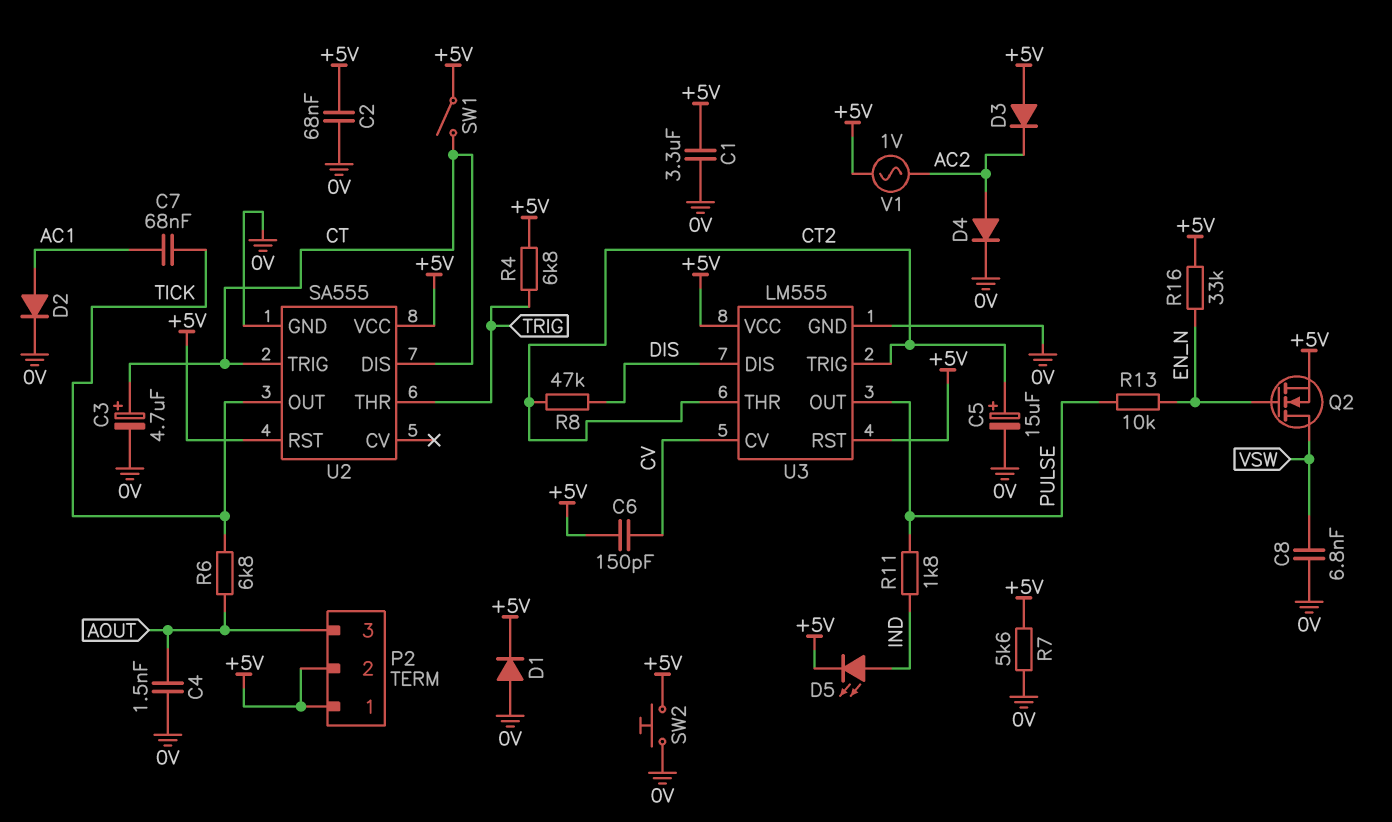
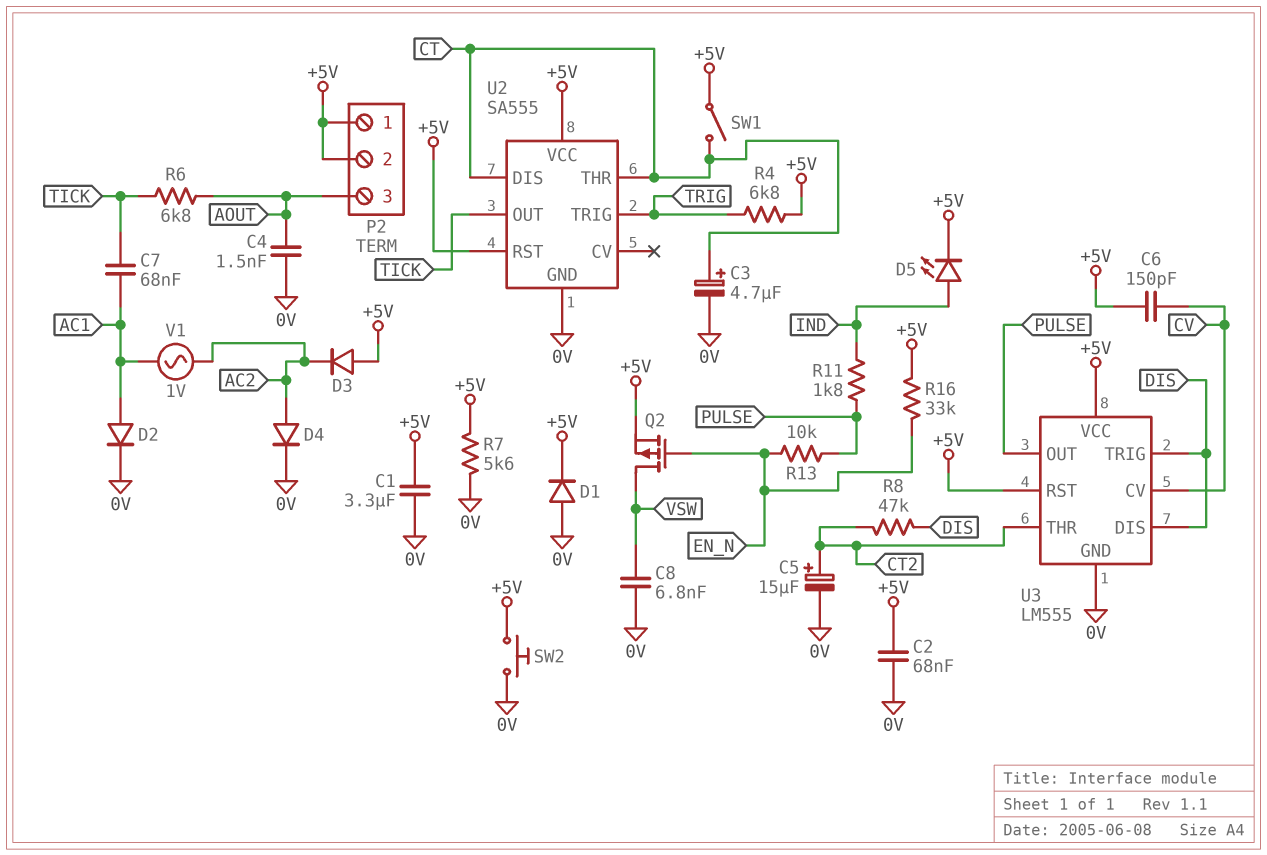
Q2: NMOS (G EN_N, D VSW, S +5V) -> PMOS (G EN_N, D VSW, S +5V)
U2 pin THR: TRIG -> CT
U2 pin TRIG: CT -> TRIG
U3 pin TRIG: CT2 -> DIS
V1: AC 1V (+5V, AC2) -> AC 1V (AC1, AC2)

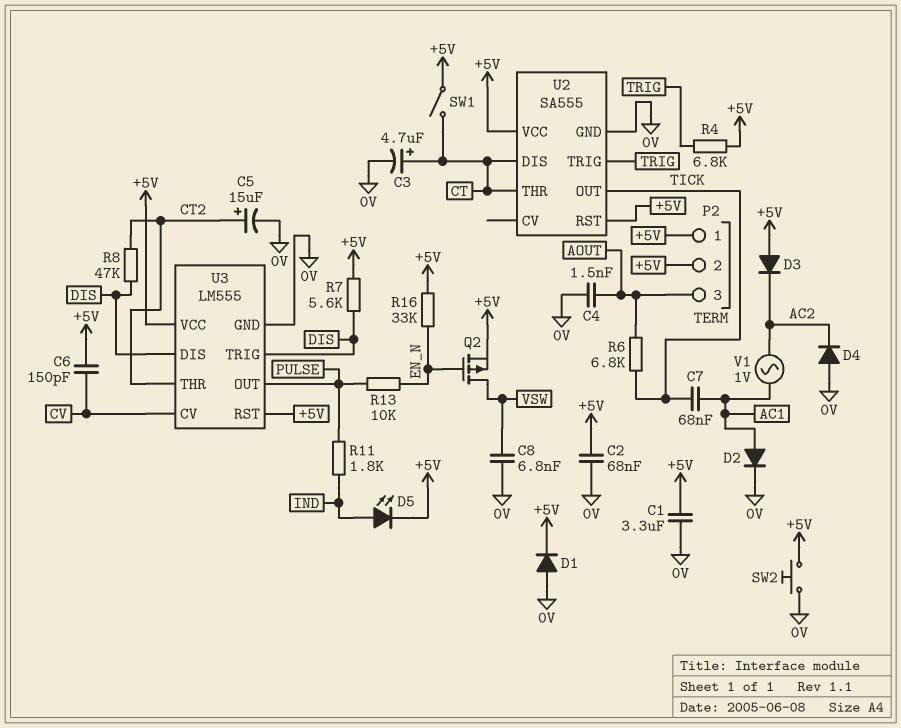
D4: diode (A AC2, K 0V) -> diode (A 0V, K AC2)
R7: 5.6k (+5V, 0V) -> 5.6k (+5V, DIS)

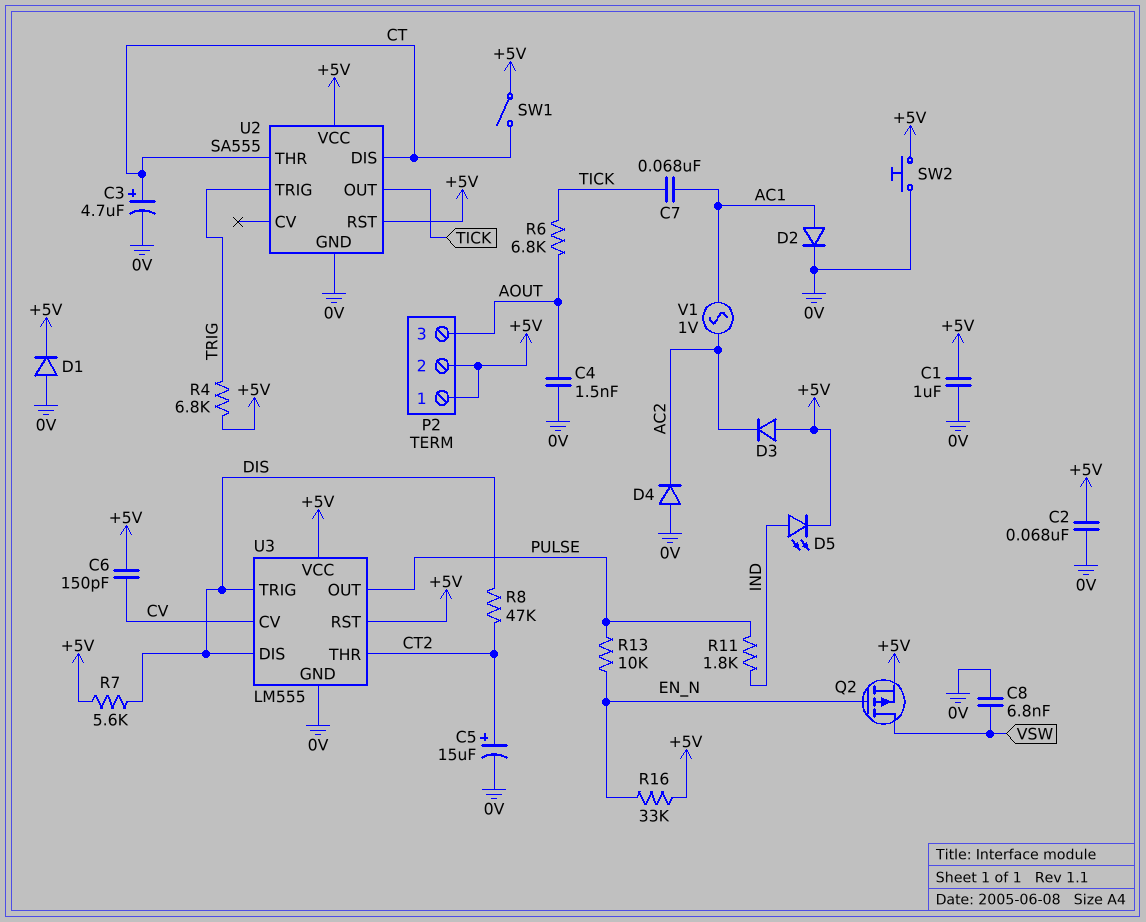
C1: 3.3uF (+5V, 0V) -> 1uF (+5V, 0V)

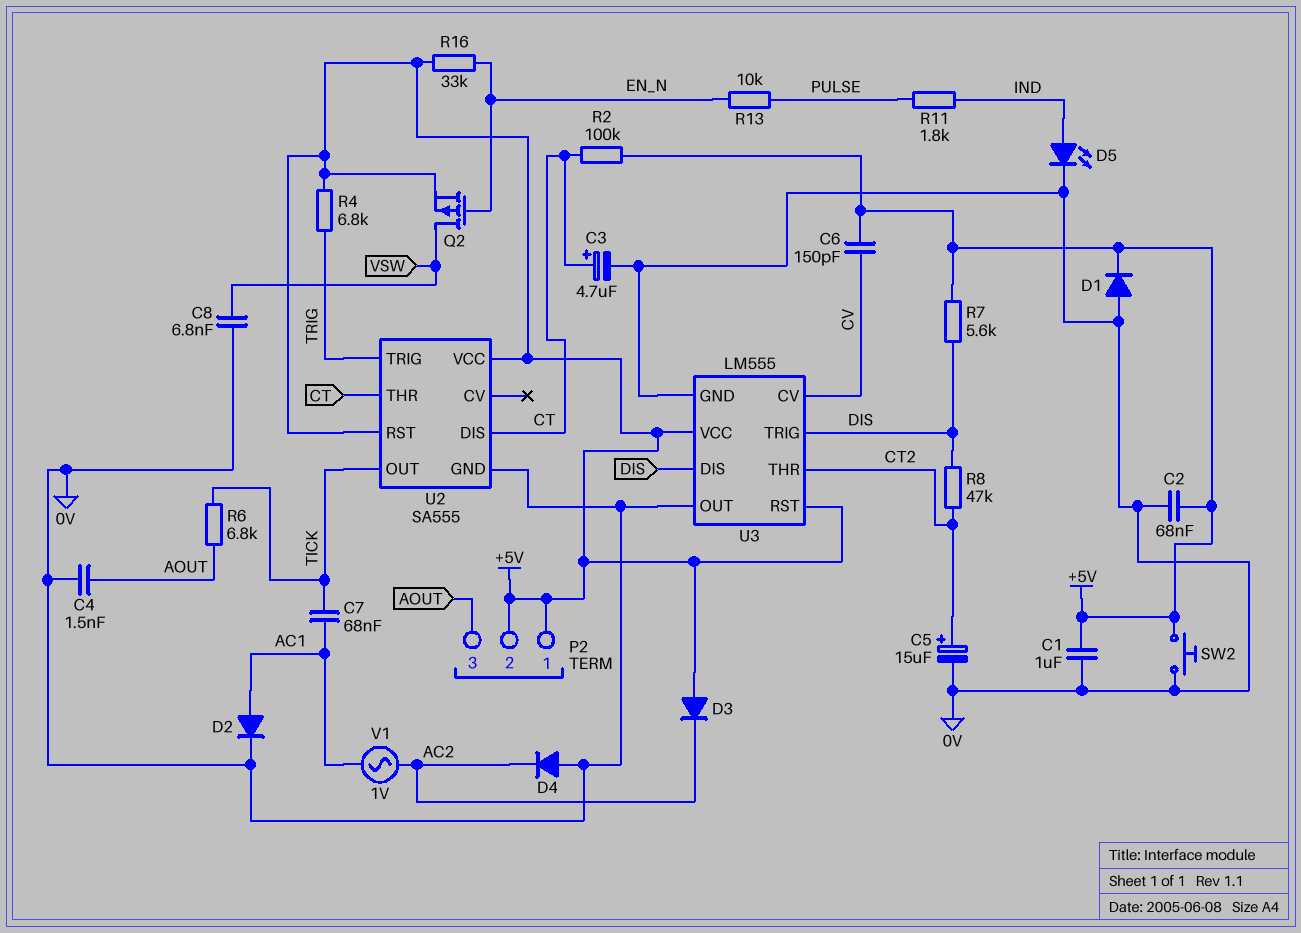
D5: LED (A IND, K +5V) -> LED (A IND, K 0V)
R2: none -> 100k (+5V, CT)
SW1: switch (+5V, CT) -> none
U3 pin OUT: PULSE -> 0V

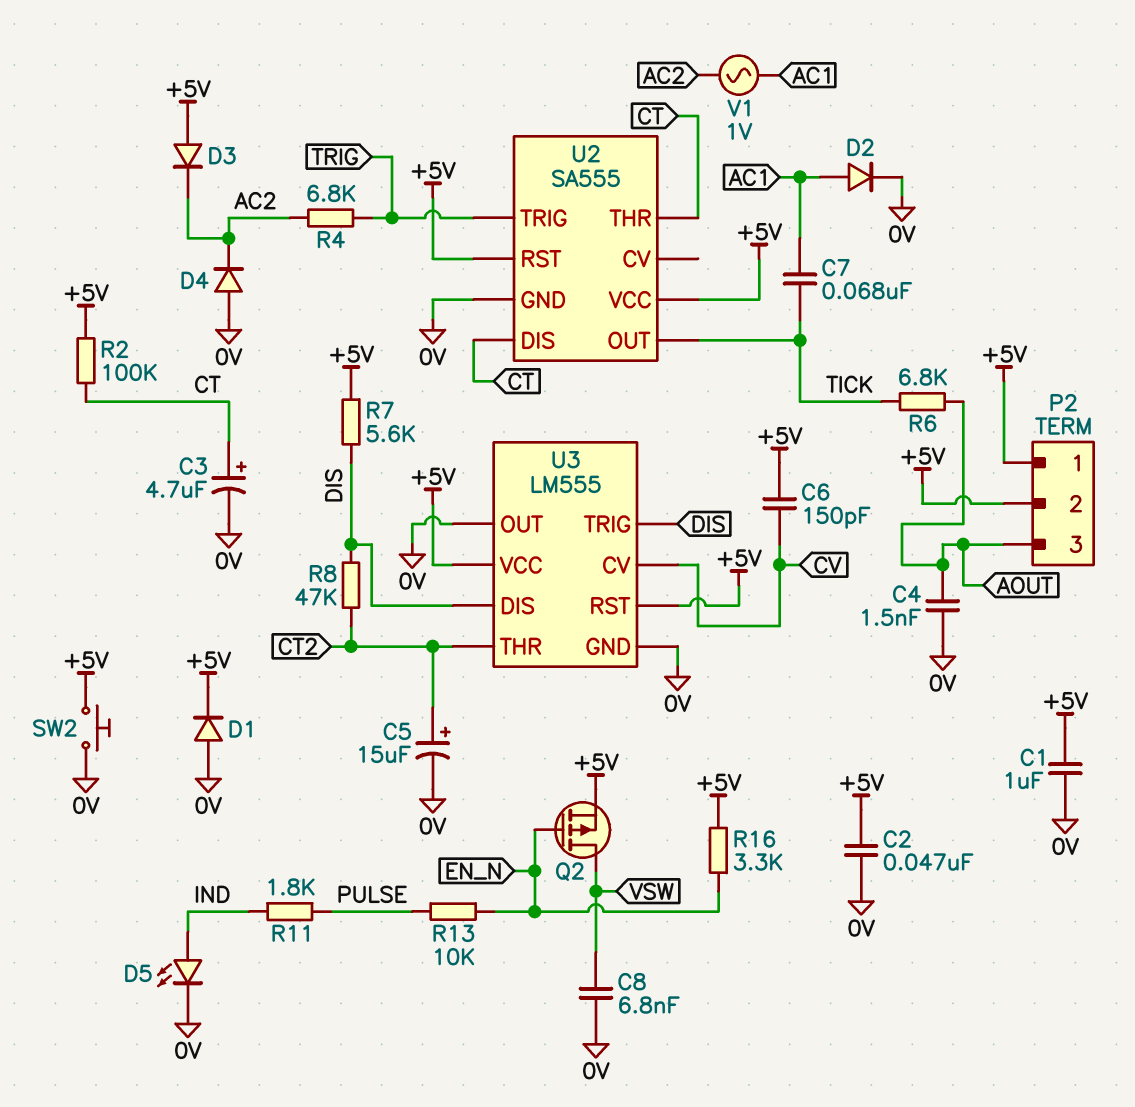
C2: 68nF (+5V, 0V) -> 47nF (+5V, 0V)
R4: 6.8k (+5V, TRIG) -> 6.8k (AC2, TRIG)
R16: 33k (+5V, EN_N) -> 3.3k (+5V, EN_N)

